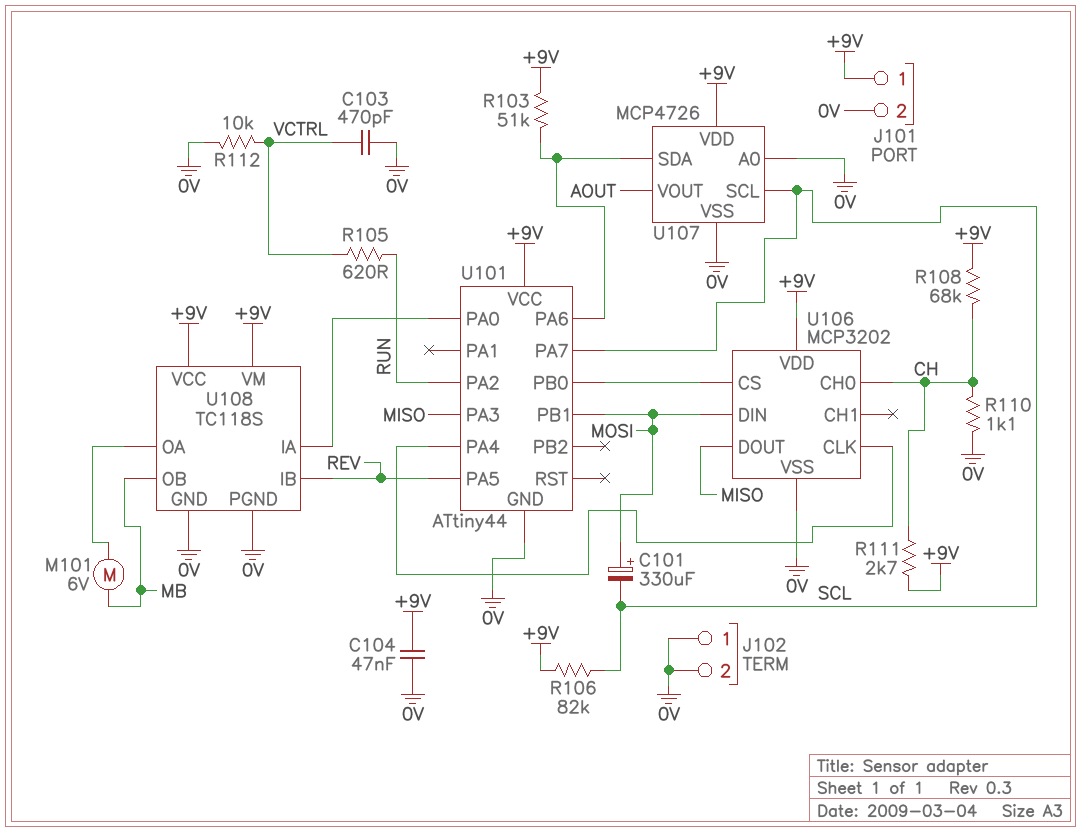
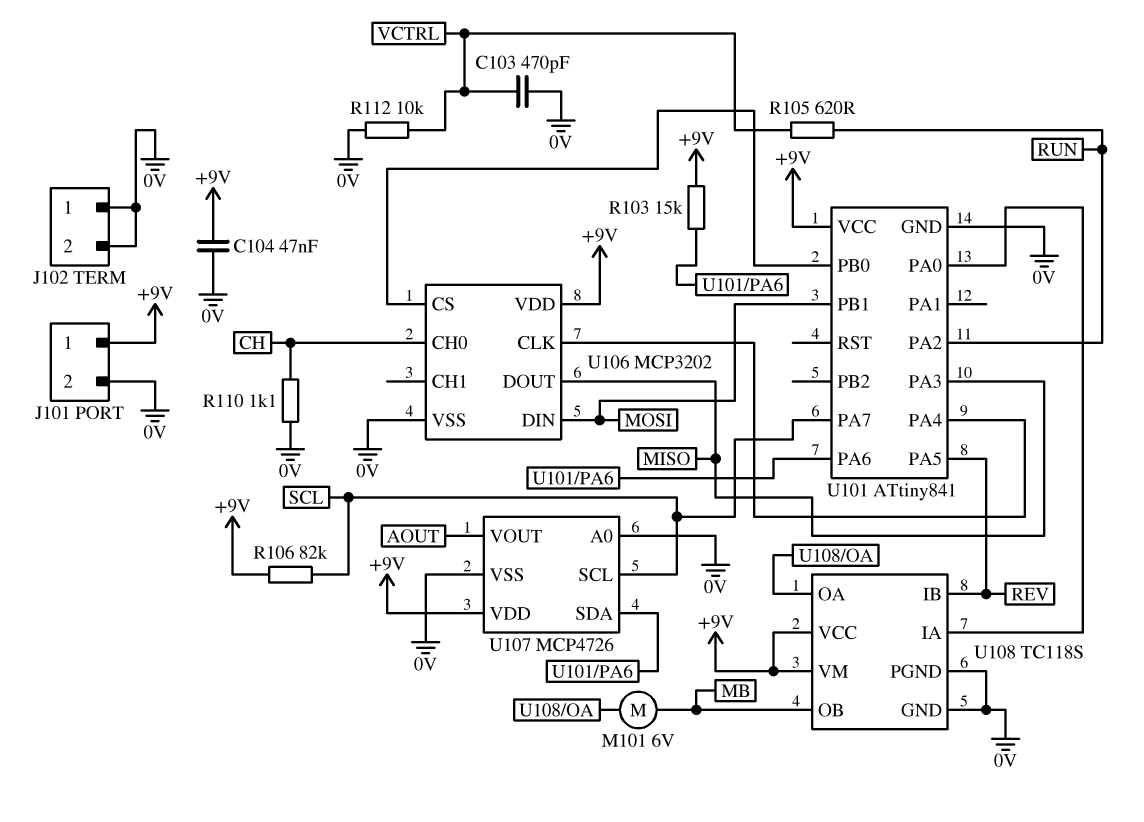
C101: 330uF (plus MOSI, minus SCL) -> none
R103: 51k (+9V, U101/PA6) -> 15k (+9V, U101/PA6)
R108: 68k (+9V, CH) -> none
R111: 2.7k (+9V, CH) -> none
U101: ATtiny44 -> ATtiny841

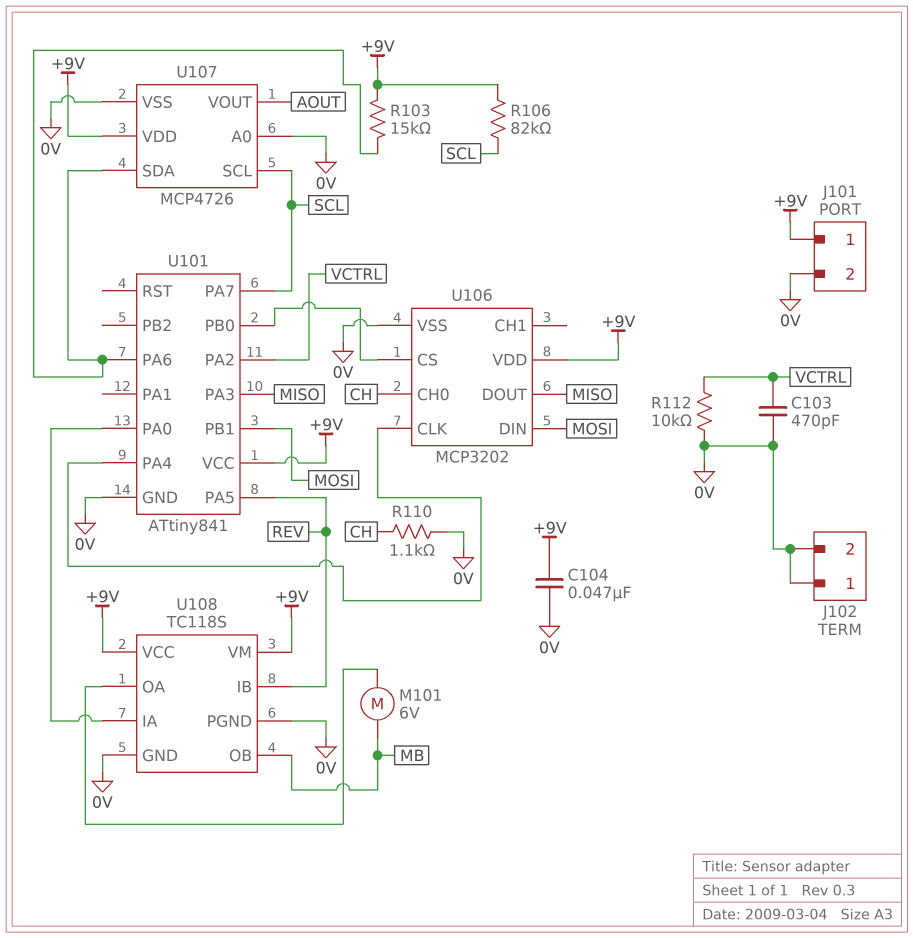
R105: 620 (RUN, VCTRL) -> none
U101 pin PA2: RUN -> VCTRL

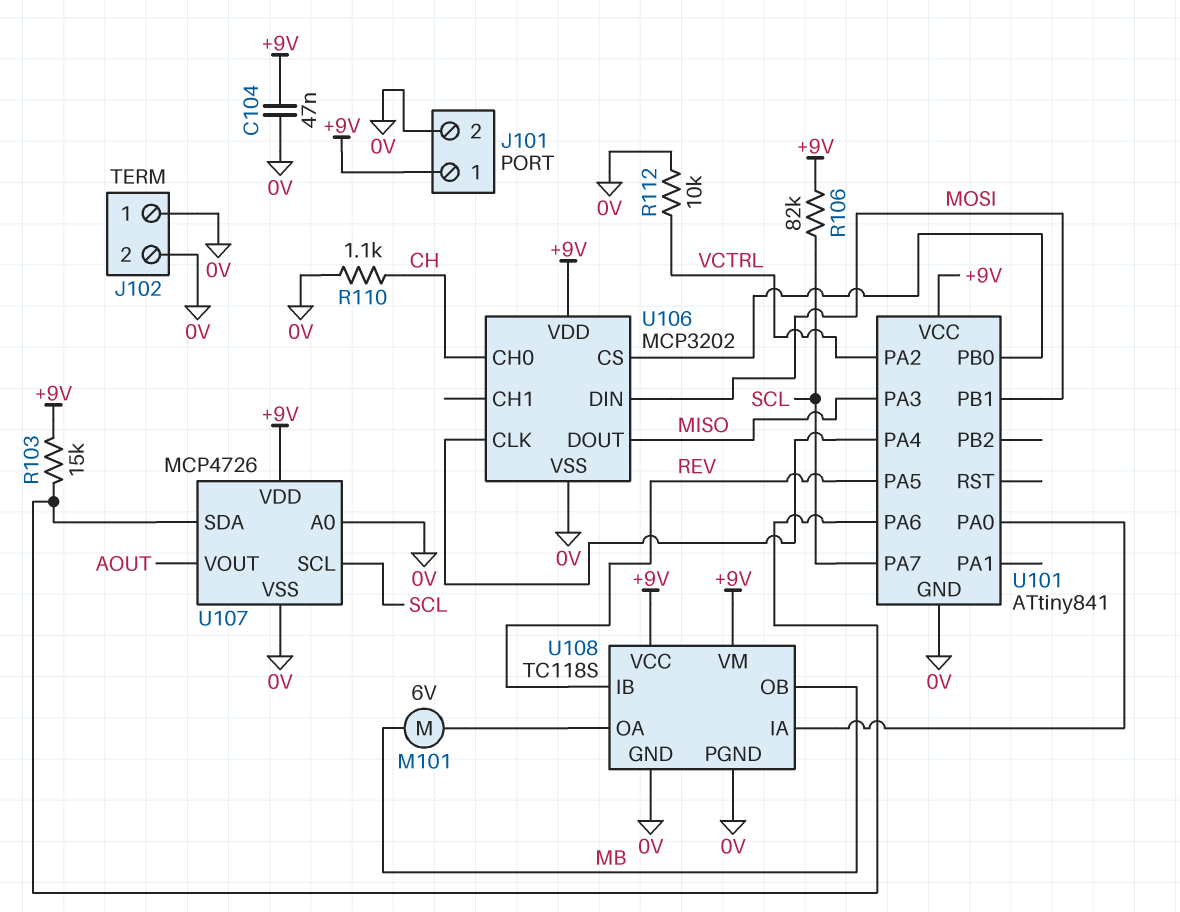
C103: 470pF (0V, VCTRL) -> none

